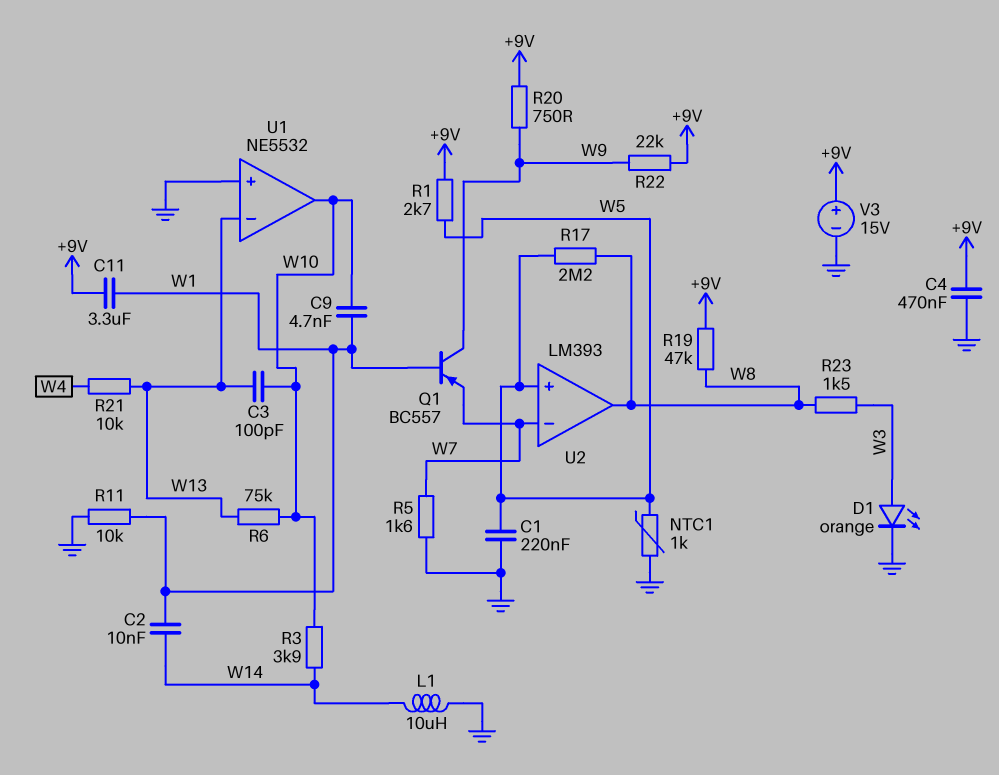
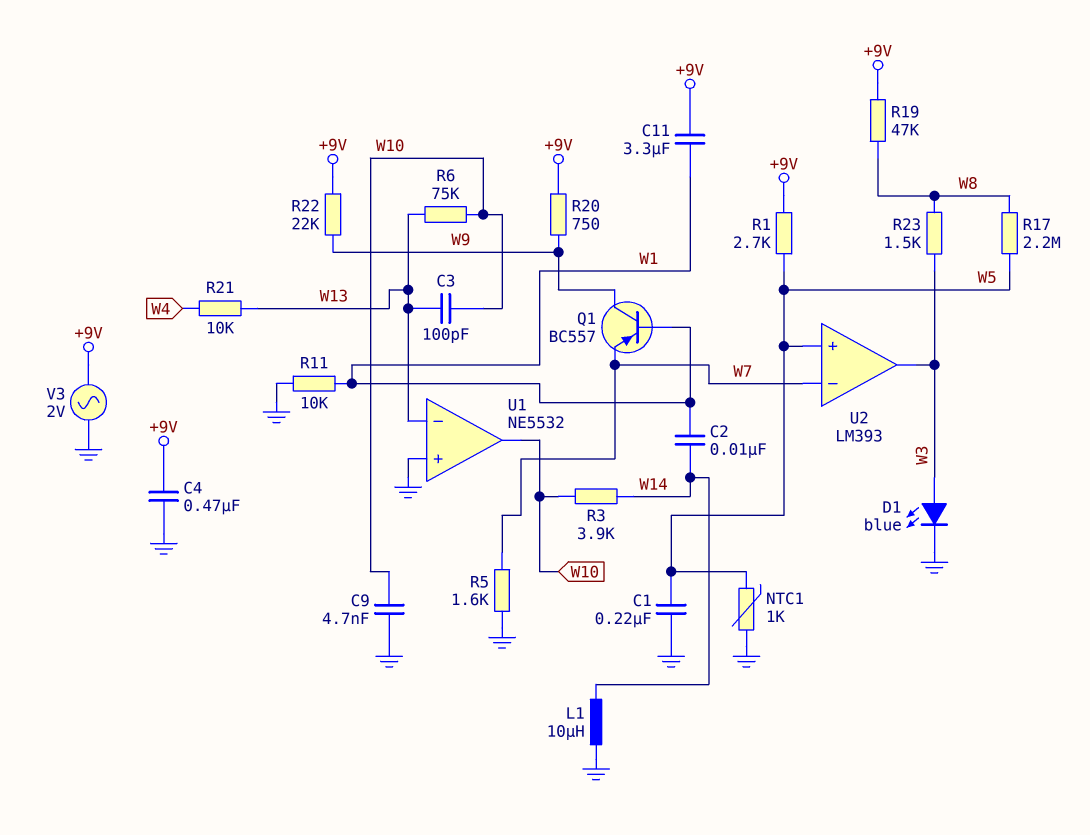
C9: 4.7nF (W1, W10) -> 4.7nF (GND, W10)
D1: LED orange (A W3, K GND) -> LED blue (A W3, K GND)
U2 pin out: W8 -> W3
V3: 15V (plus +9V, minus GND) -> AC 2V (+9V, GND)

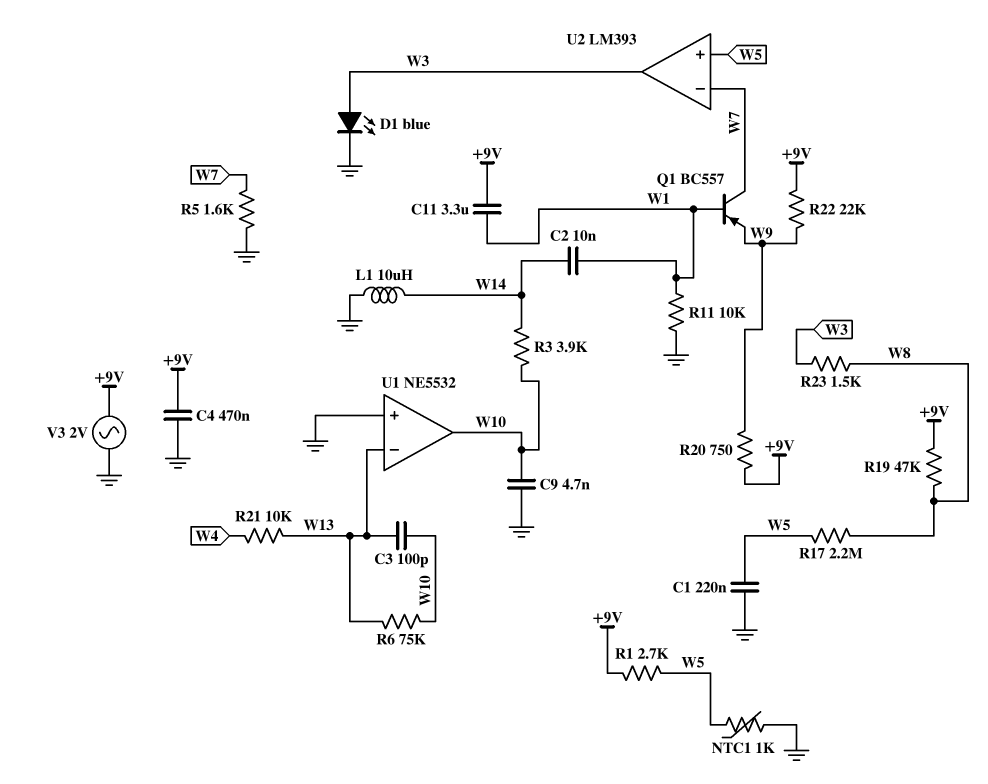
Q1: PNP BC557 (B W1, C W9, E W7) -> PNP BC557 (B W1, C W7, E W9)

